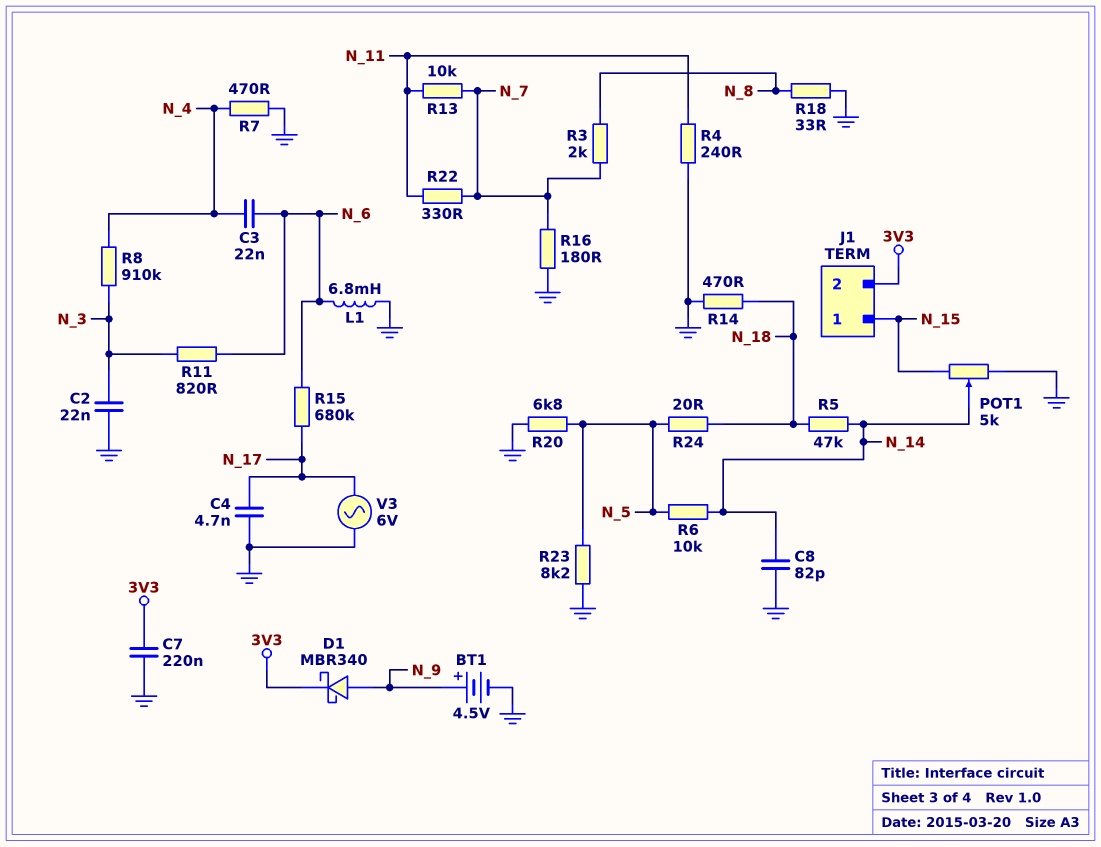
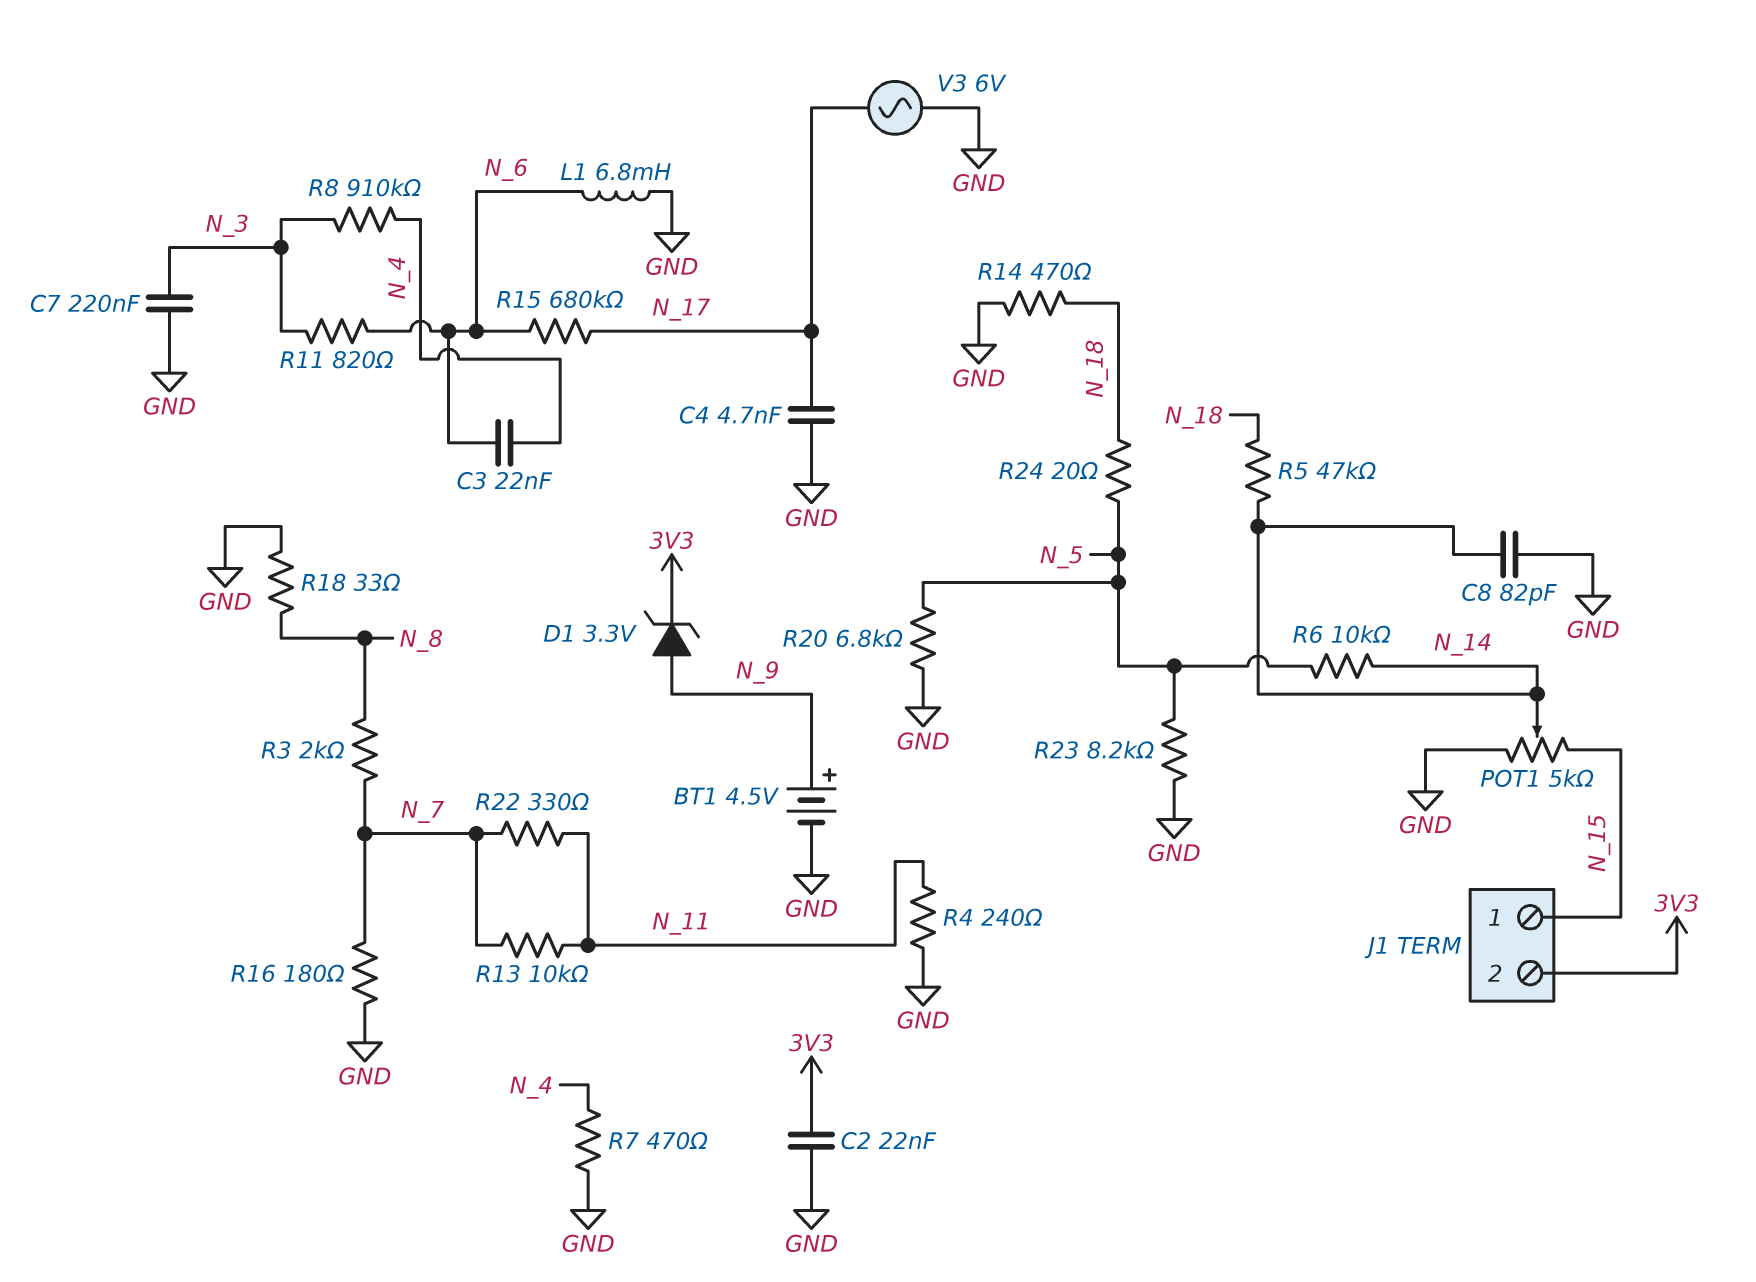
C2: 22nF (GND, N_3) -> 22nF (3V3, GND)
C7: 220nF (3V3, GND) -> 220nF (GND, N_3)
D1: schottky MBR340 (A N_9, K 3V3) -> zener 3.3V (A N_9, K 3V3)

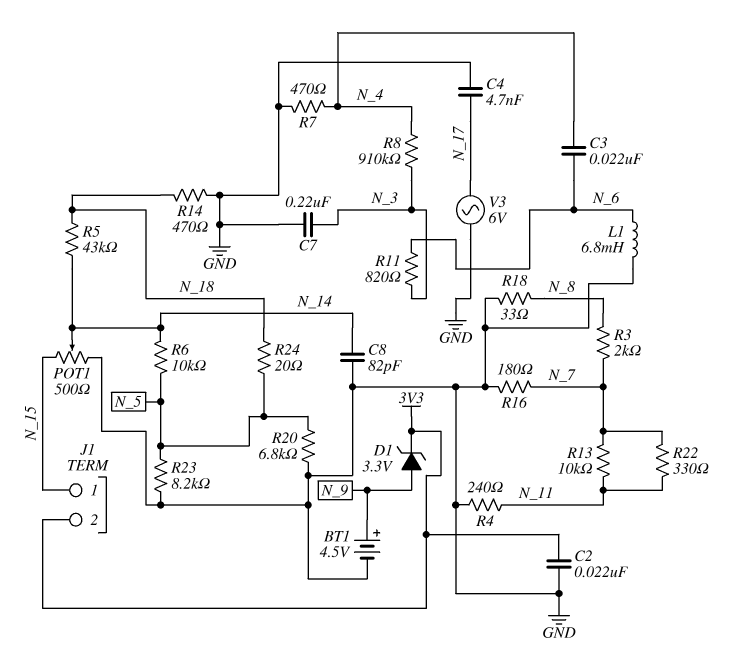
POT1: 5k (GND, N_15, wiper N_14) -> 500 (GND, N_15, wiper N_14)
R5: 47k (N_14, N_18) -> 43k (N_14, N_18)
R15: 680k (N_6, N_17) -> none

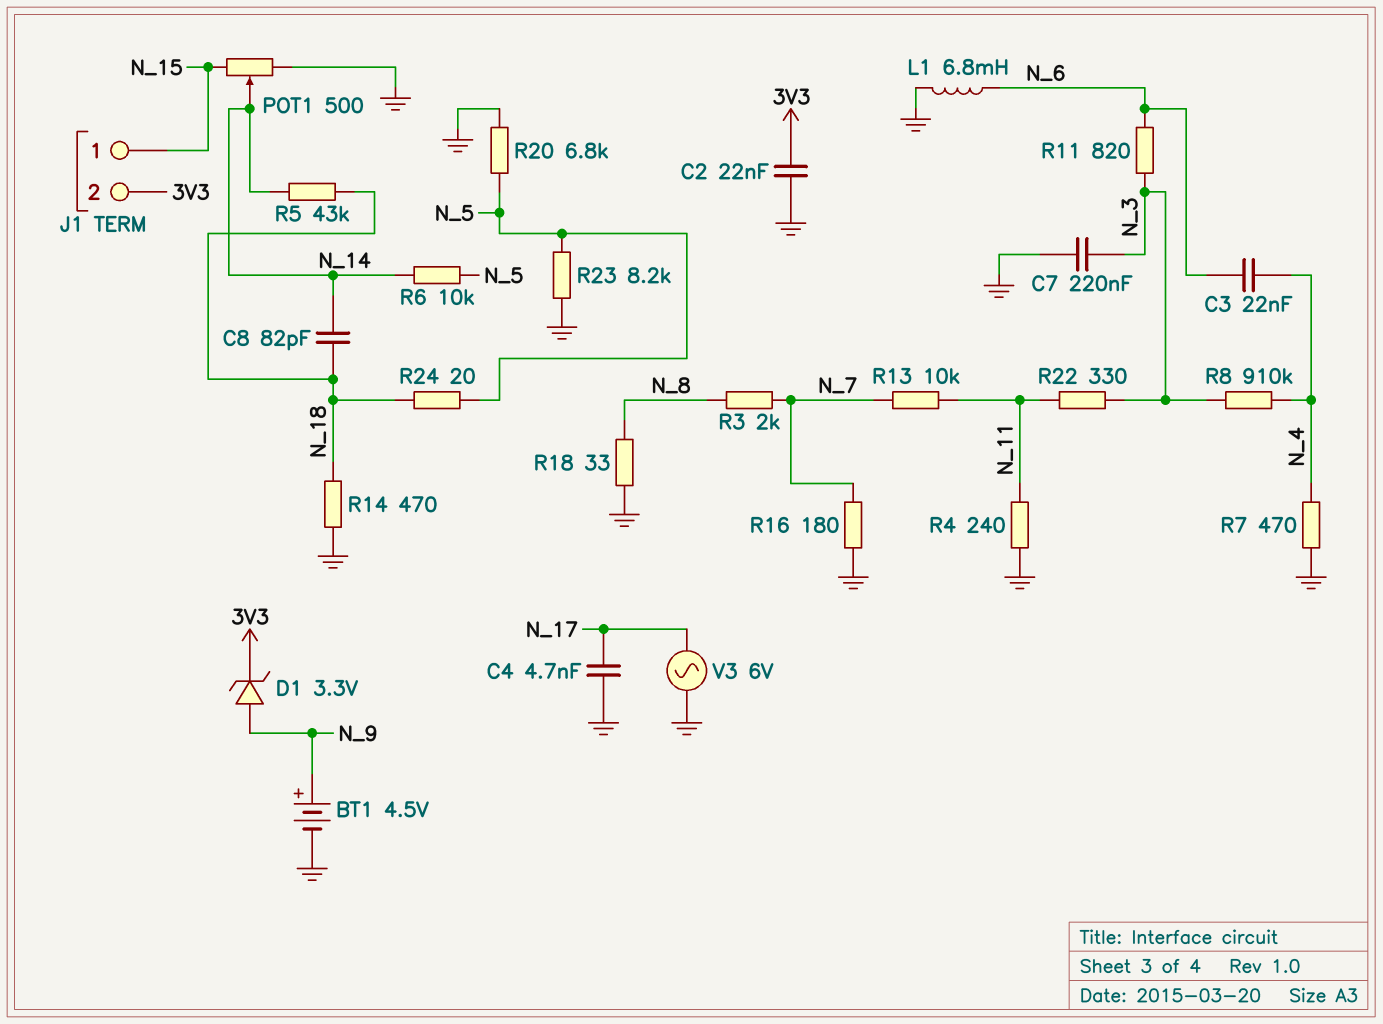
C8: 82pF (GND, N_14) -> 82pF (N_14, N_18)
R22: 330 (N_7, N_11) -> 330 (N_3, N_11)

